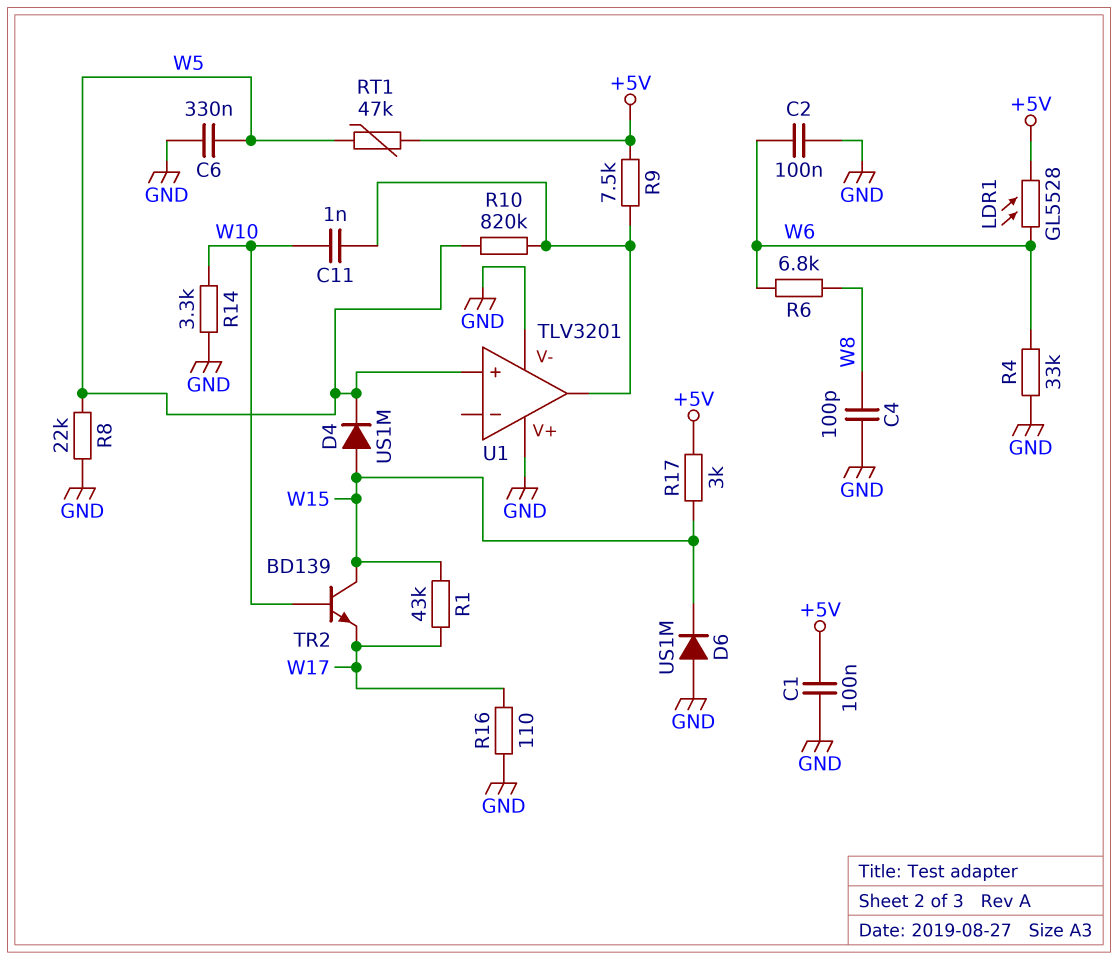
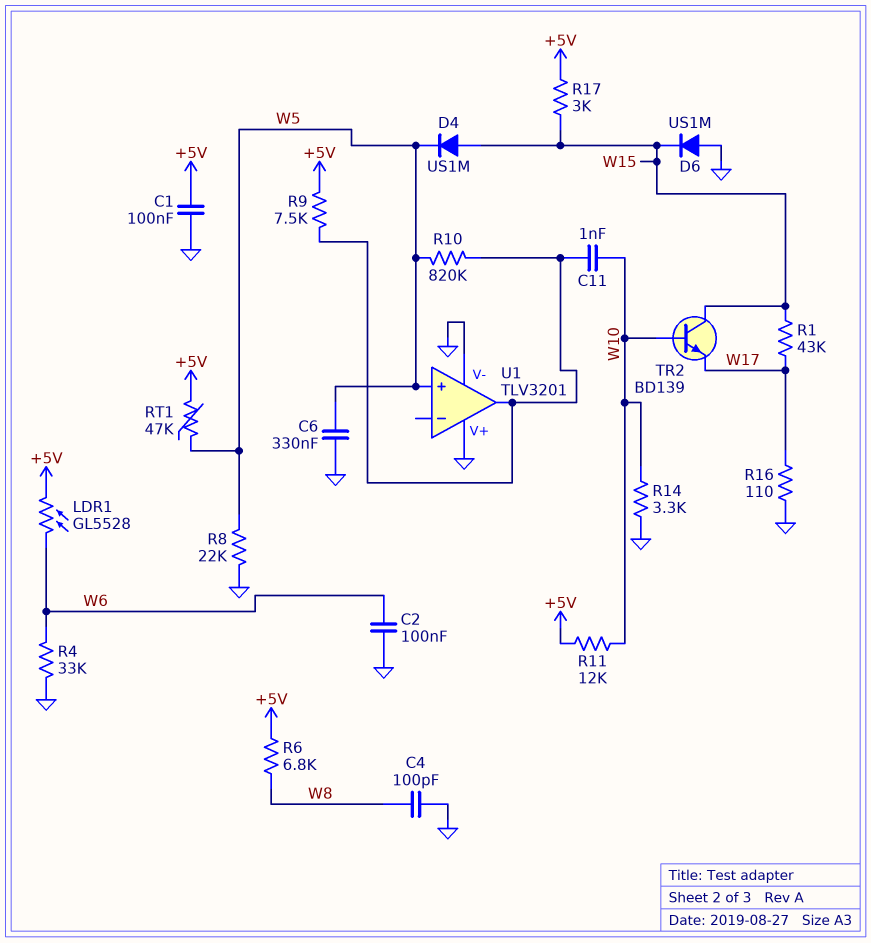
R6: 6.8k (W6, W8) -> 6.8k (+5V, W8)
R11: none -> 12k (+5V, W10)

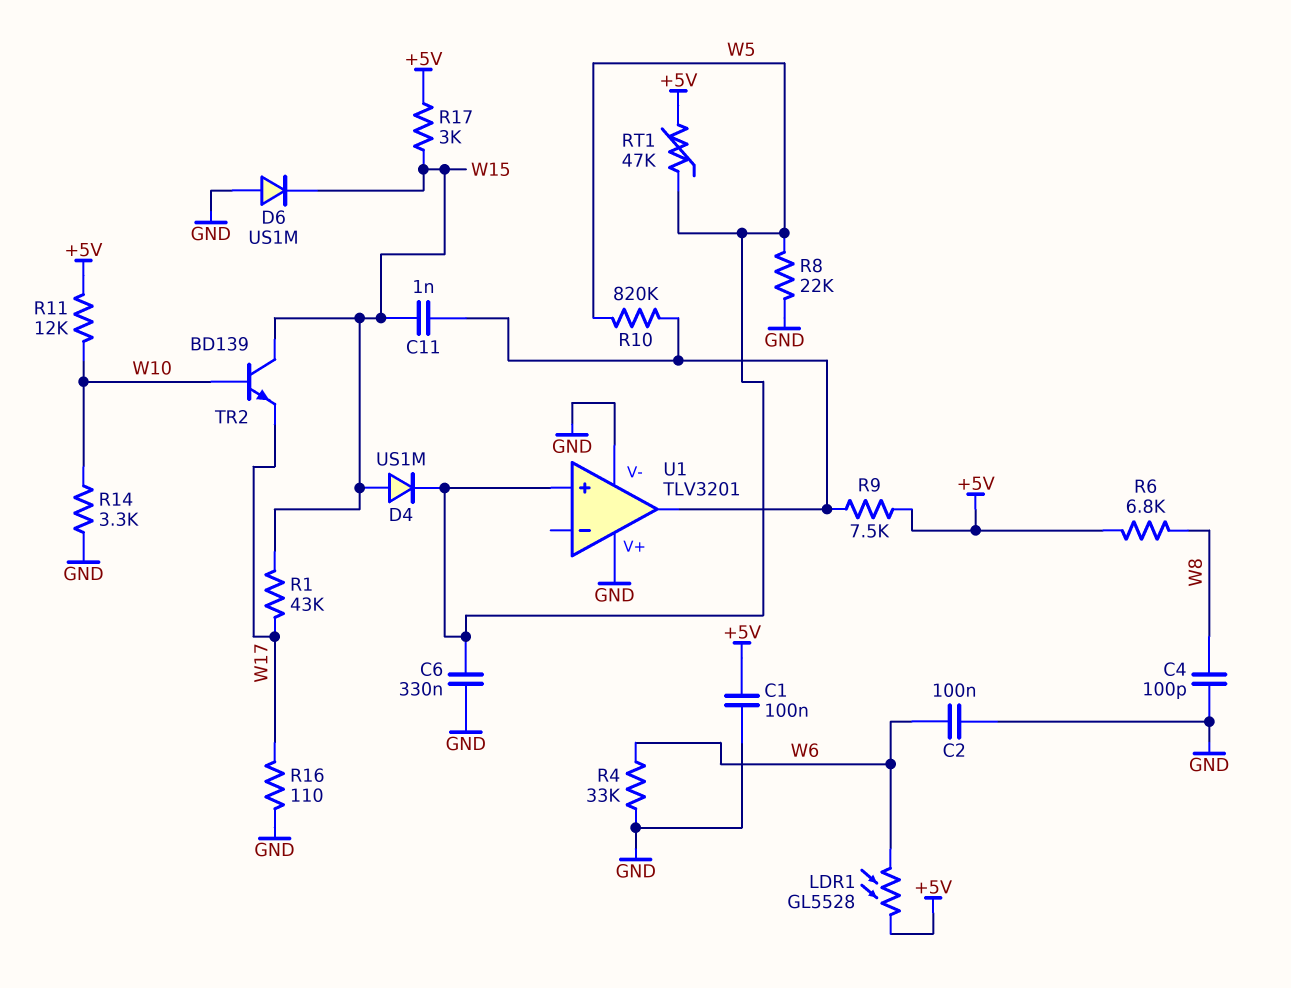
C11: 1nF (U1/out, W10) -> 1nF (U1/out, W15)

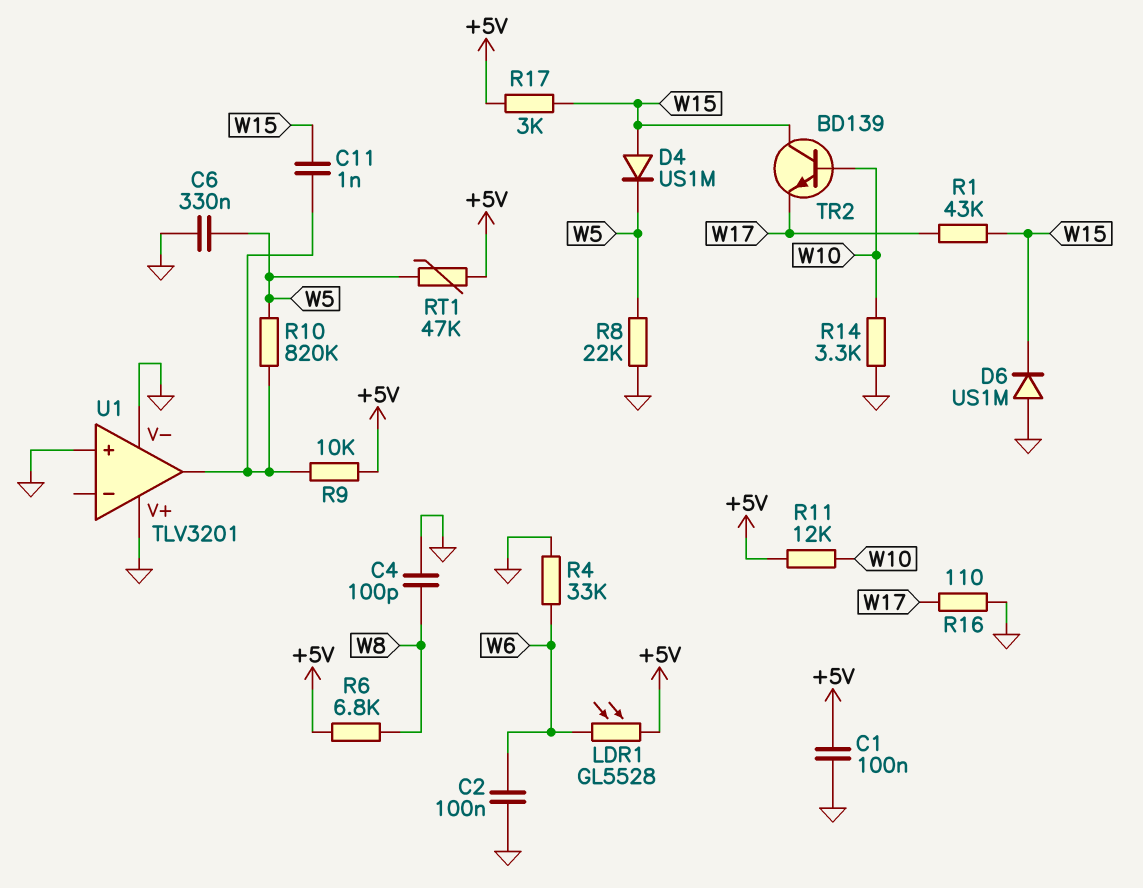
R9: 7.5k (+5V, U1/out) -> 10k (+5V, U1/out)
U1 pin in+: W5 -> GND

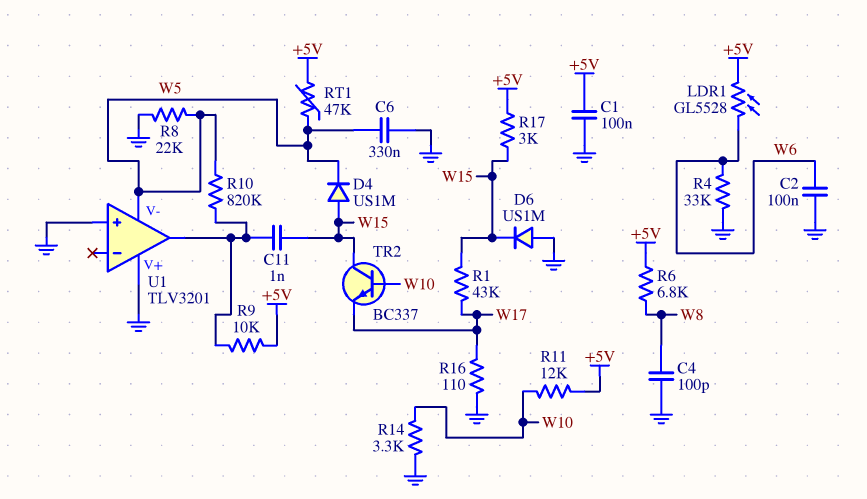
TR2: NPN BD139 (B W10, C W15, E W17) -> NPN BC337 (B W10, C W15, E W17)
U1 pin V-: GND -> W5

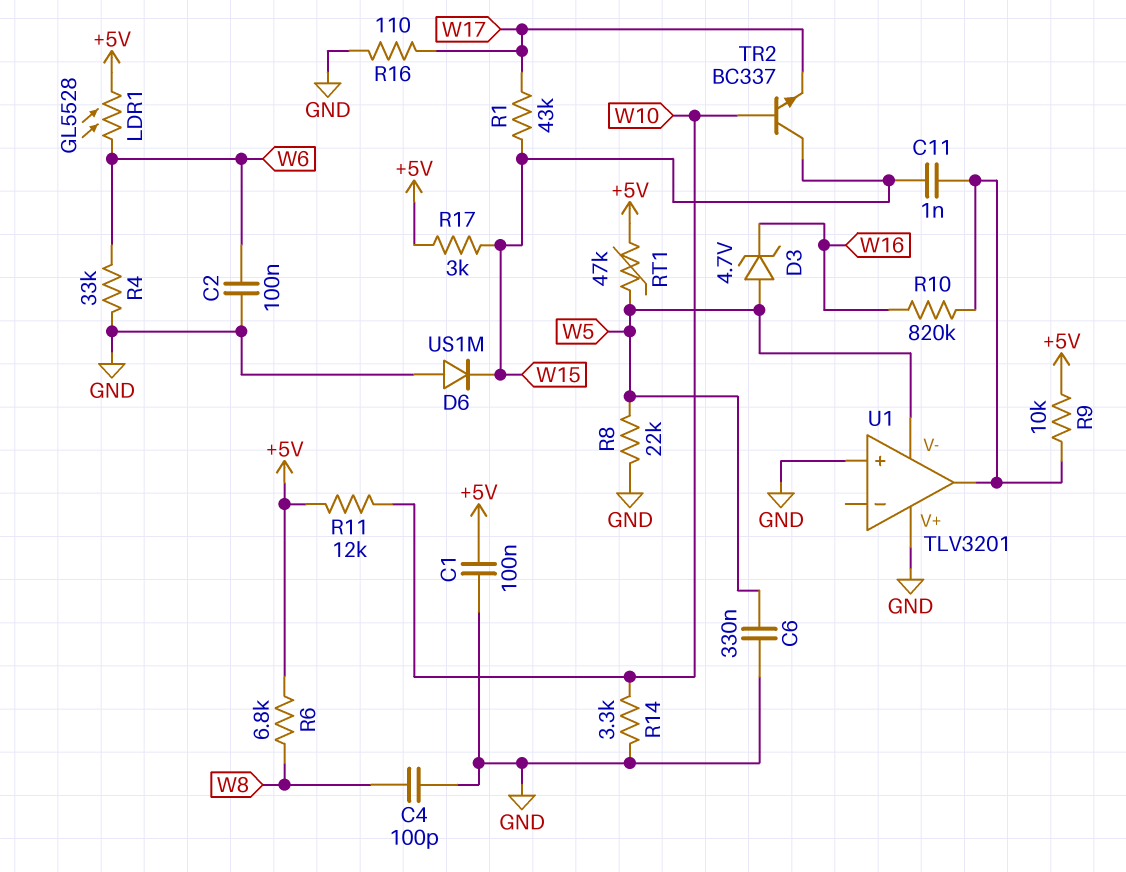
D3: none -> zener 4.7V (A W5, K W16)
D4: diode US1M (A W15, K W5) -> none
R10: 820k (U1/out, W5) -> 820k (U1/out, W16)

